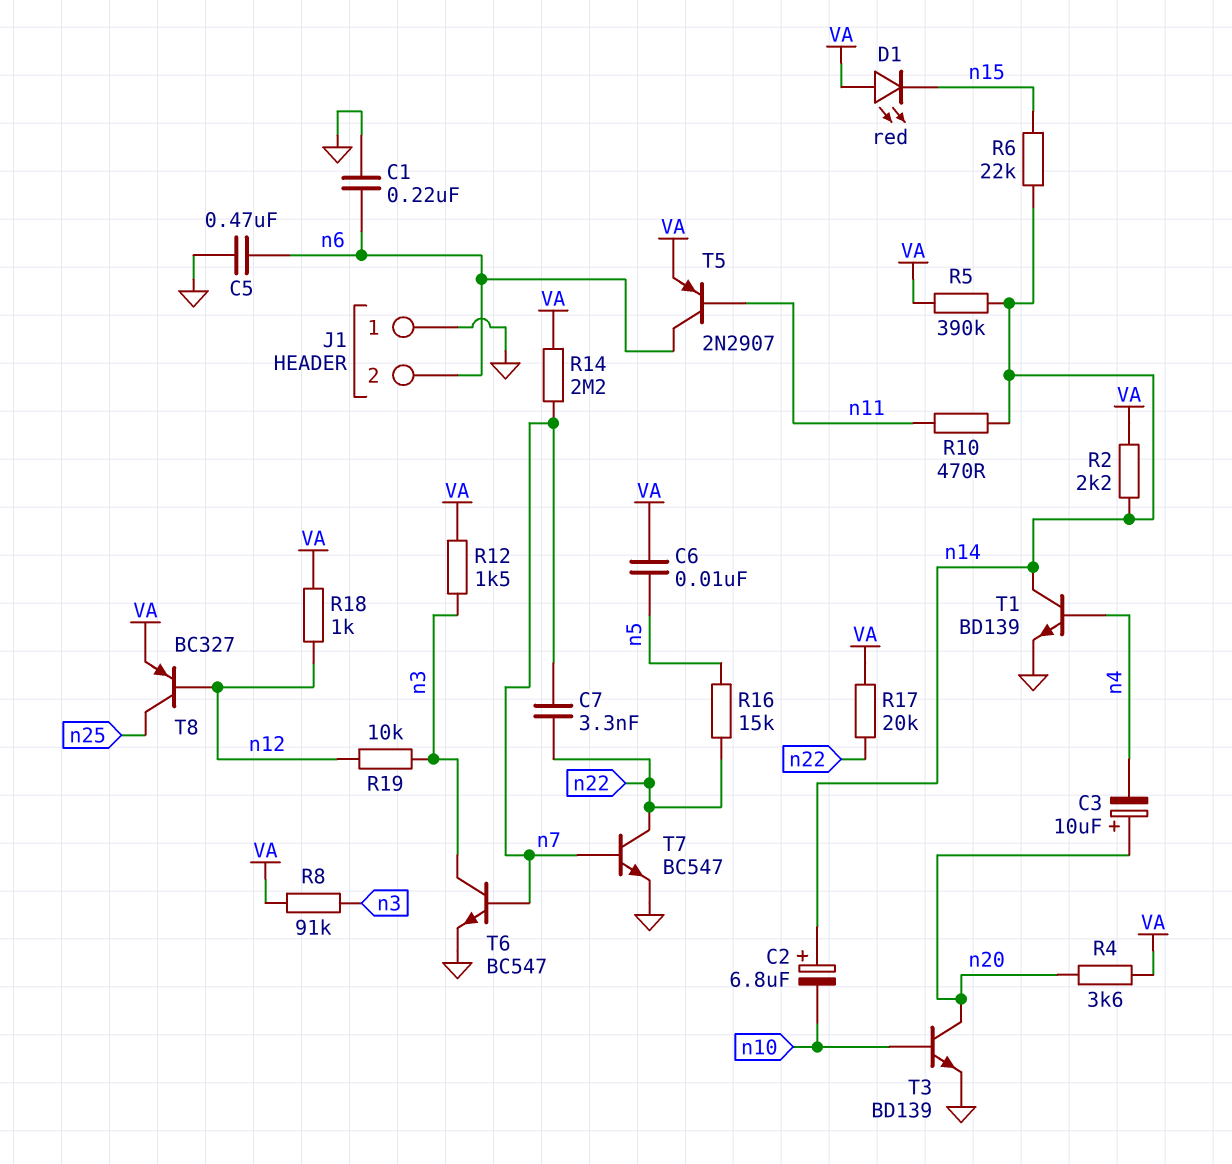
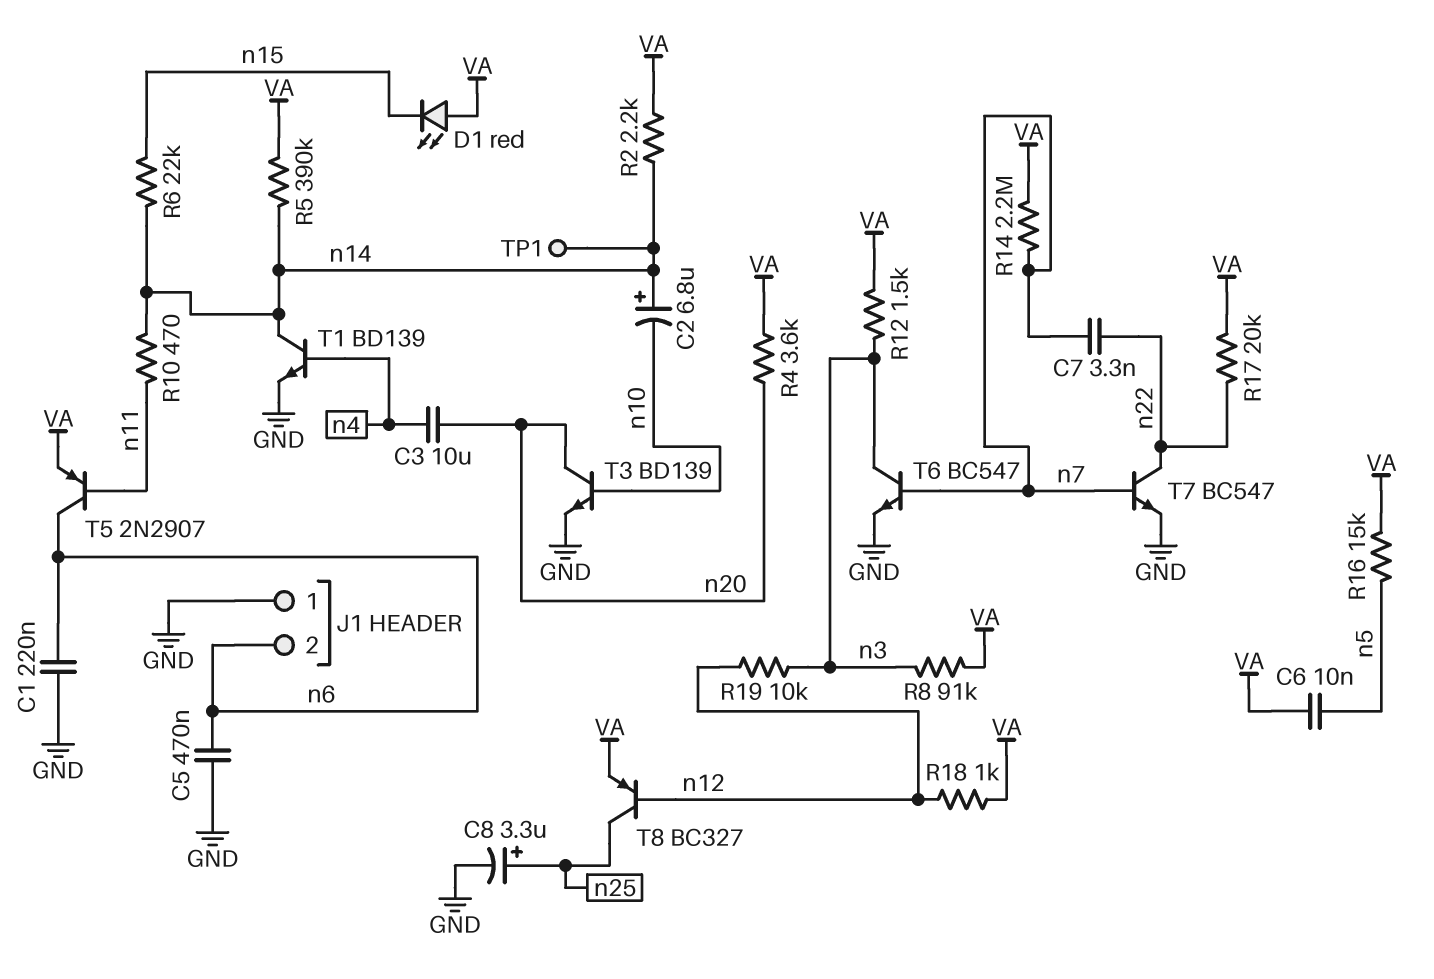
C3: 10uF (plus n20, minus n4) -> 10uF (n4, n20)
C8: none -> 3.3uF (plus n25, minus GND)
R16: 15k (n5, n22) -> 15k (VA, n5)
TP1: none -> test point (n14)

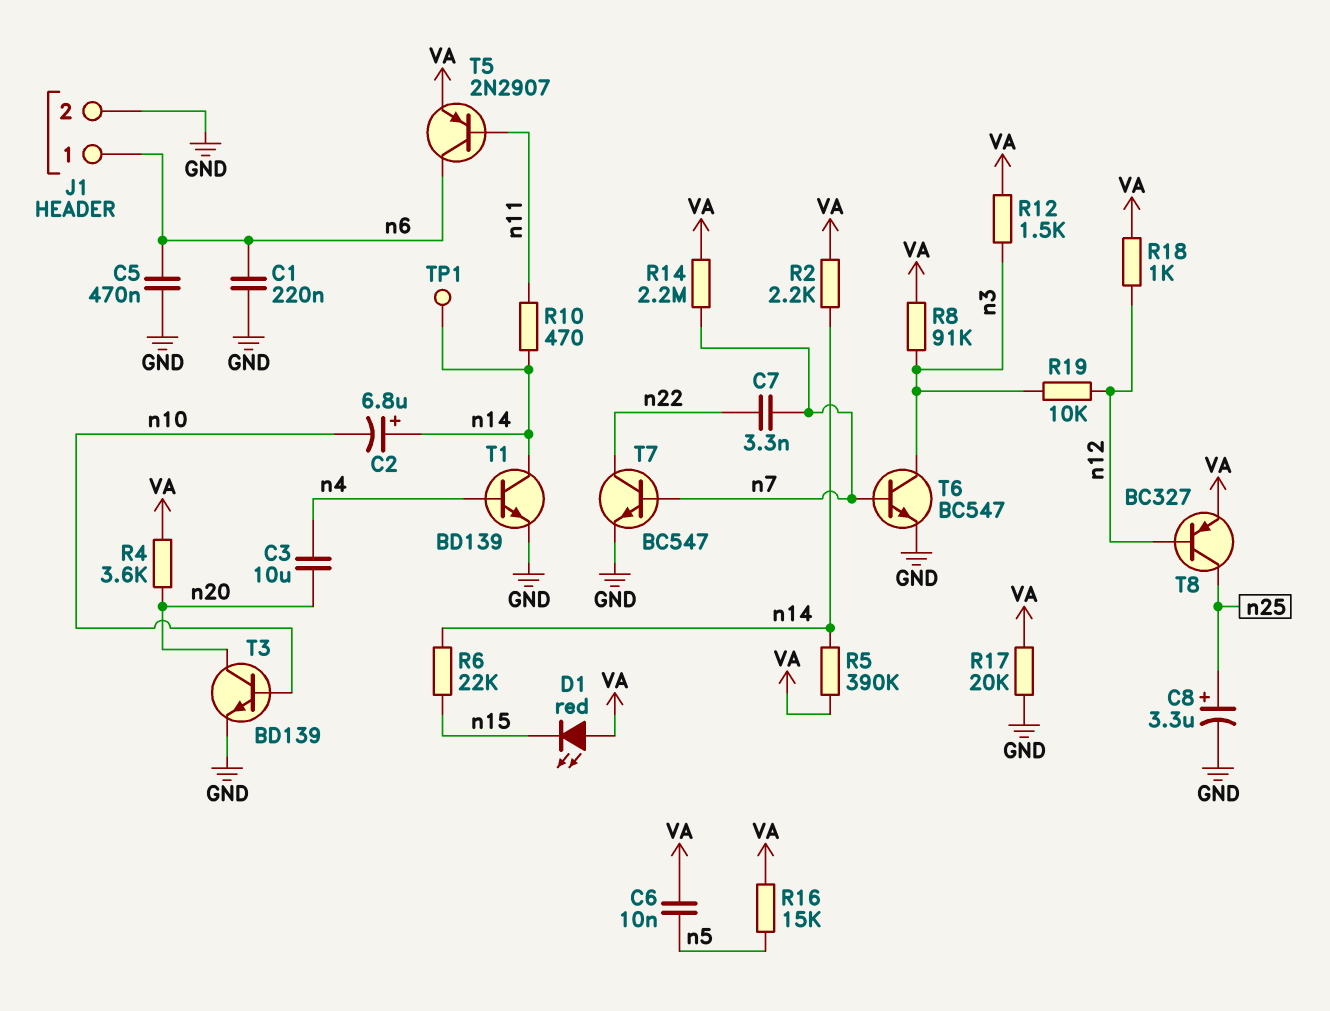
J1 pin 1: GND -> n6
J1 pin 2: n6 -> GND
R17: 20k (VA, n22) -> 20k (GND, VA)

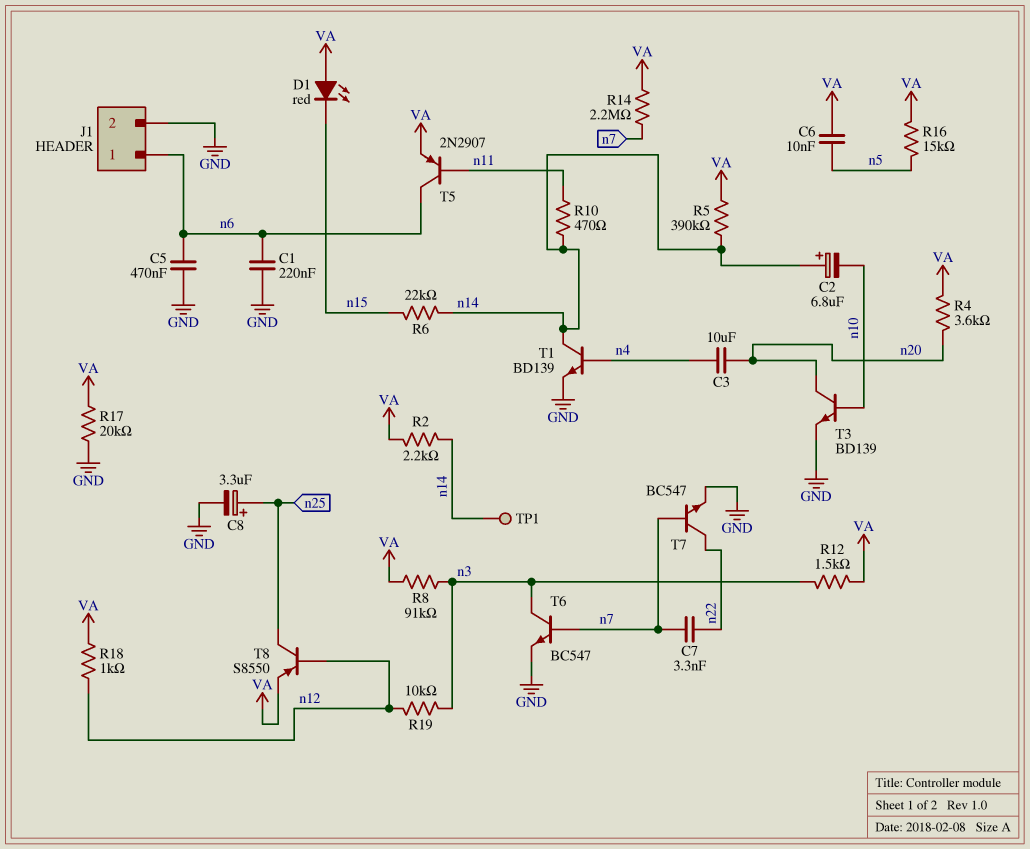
T8: PNP BC327 (B n12, C n25, E VA) -> PNP S8550 (B n12, C n25, E VA)

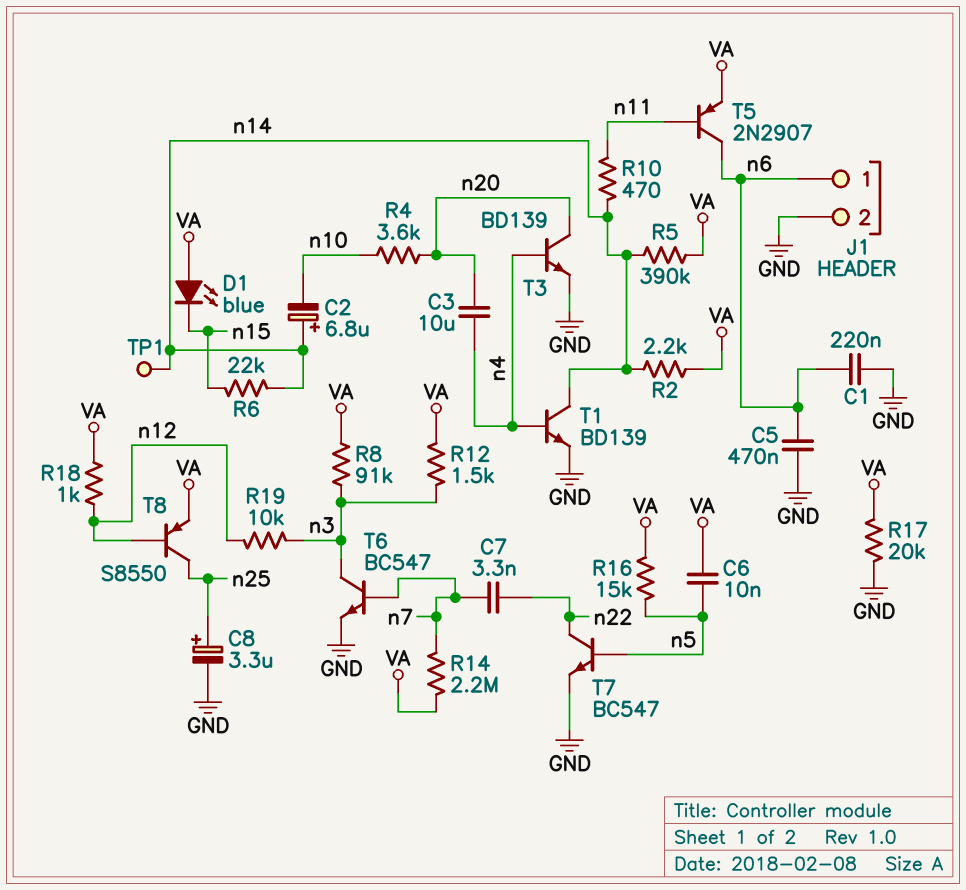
D1: LED red (A VA, K n15) -> LED blue (A VA, K n15)
R4: 3.6k (VA, n20) -> 3.6k (n10, n20)
T3: NPN BD139 (B n10, C n20, E GND) -> NPN BD139 (B n4, C n20, E GND)
T7: NPN BC547 (B n7, C n22, E GND) -> NPN BC547 (B n5, C n22, E GND)

